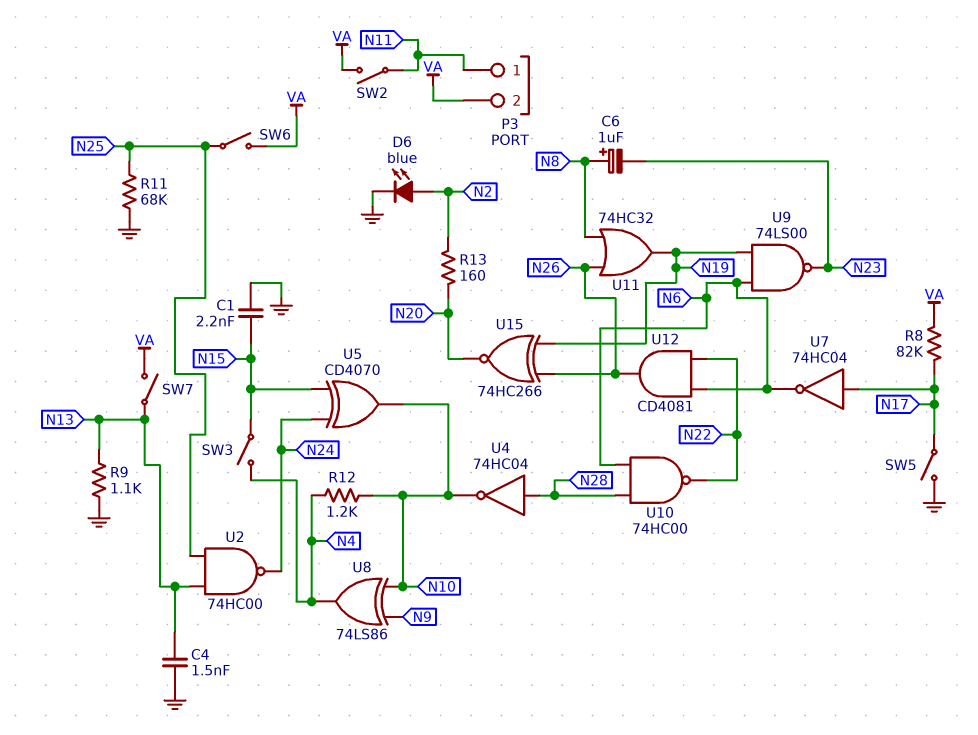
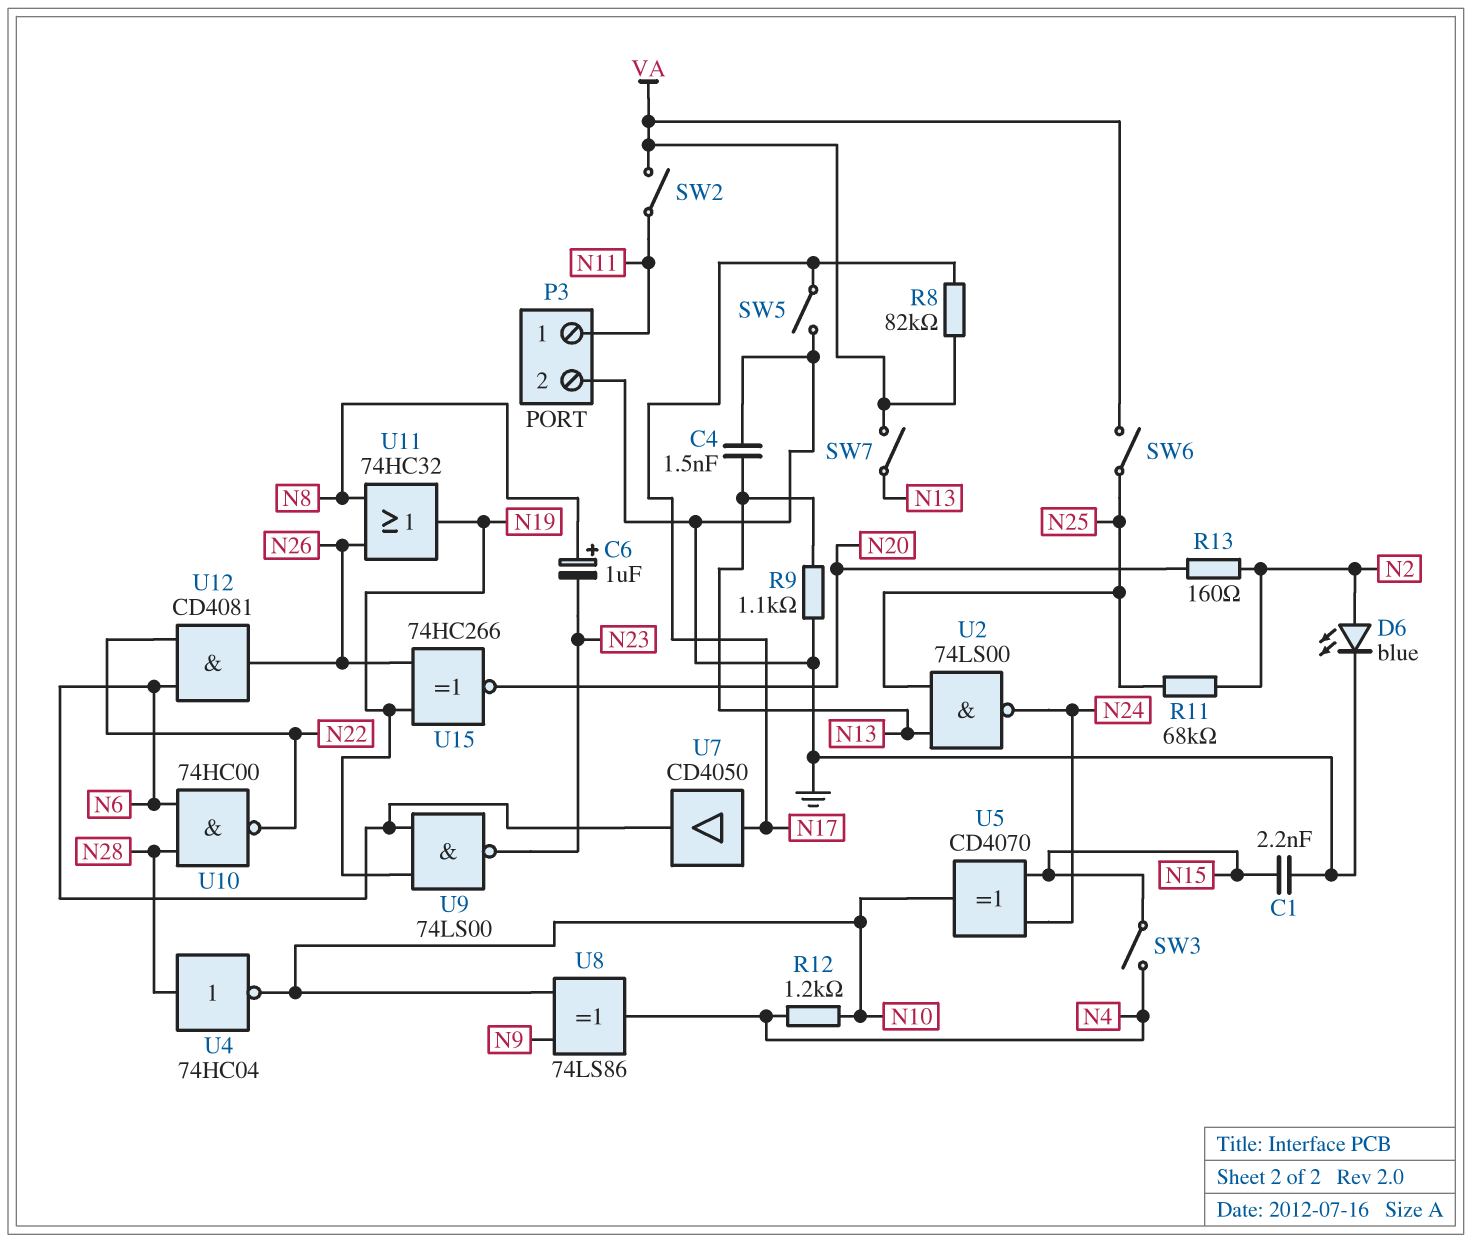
P3 pin 2: VA -> GND
R11: 68k (GND, N25) -> 68k (N2, N25)
U2: NAND 74HC00 (in N13, in N25, out N24) -> NAND 74LS00 (in N13, in N25, out N24)
U7: NOT 74HC04 (in N17, out N6) -> buffer CD4050 (in N17, out N6)

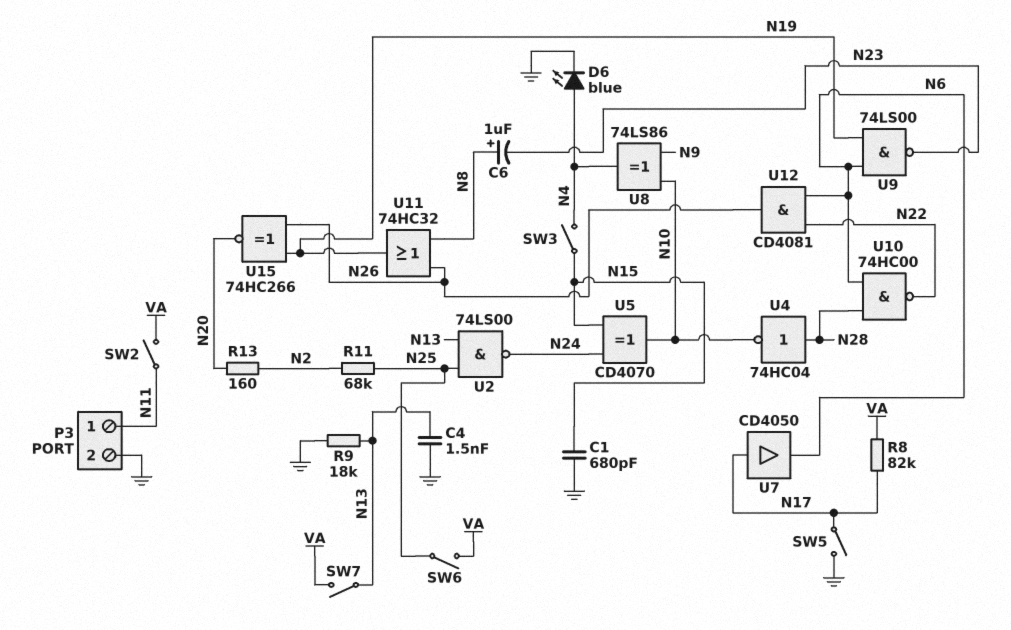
C1: 2.2nF (GND, N15) -> 680pF (GND, N15)
D6: LED blue (A N2, K GND) -> LED blue (A N4, K GND)
R9: 1.1k (GND, N13) -> 18k (GND, N13)
R12: 1.2k (N4, N10) -> none

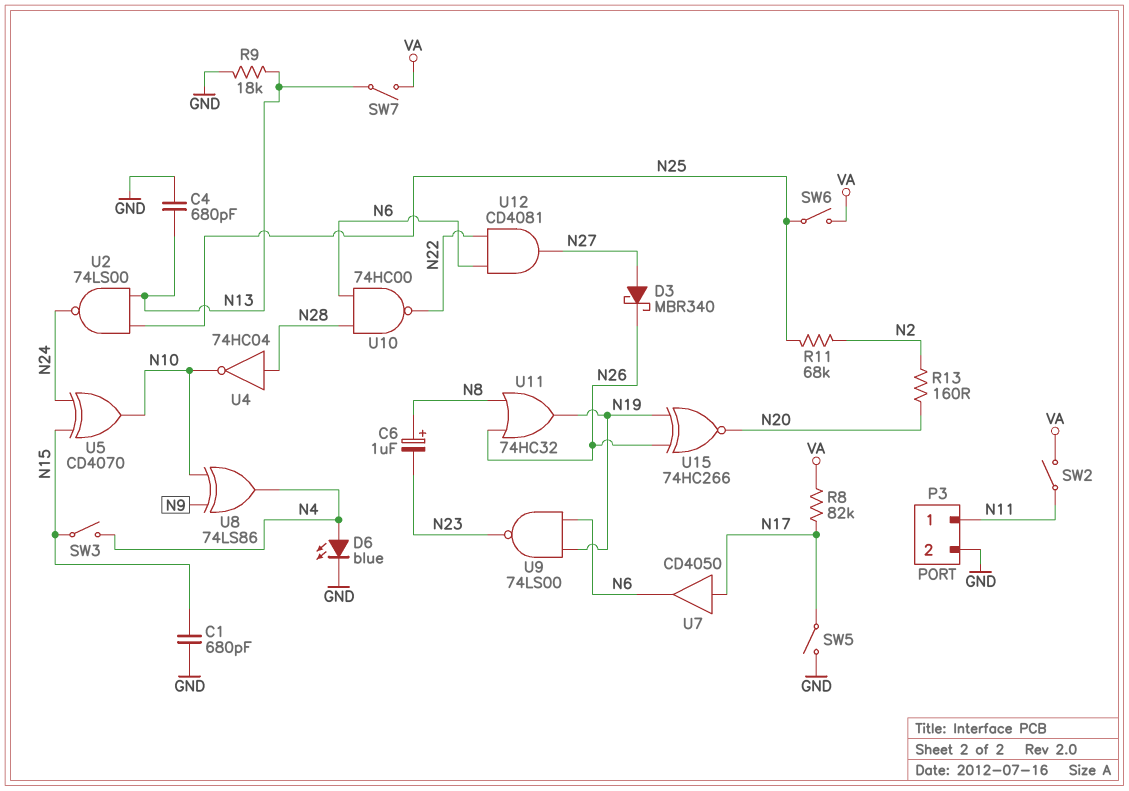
C4: 1.5nF (GND, N13) -> 680pF (GND, N13)
D3: none -> schottky MBR340 (A N27, K N26)
U12: AND CD4081 (in N6, in N22, out N26) -> AND CD4081 (in N6, in N22, out N27)

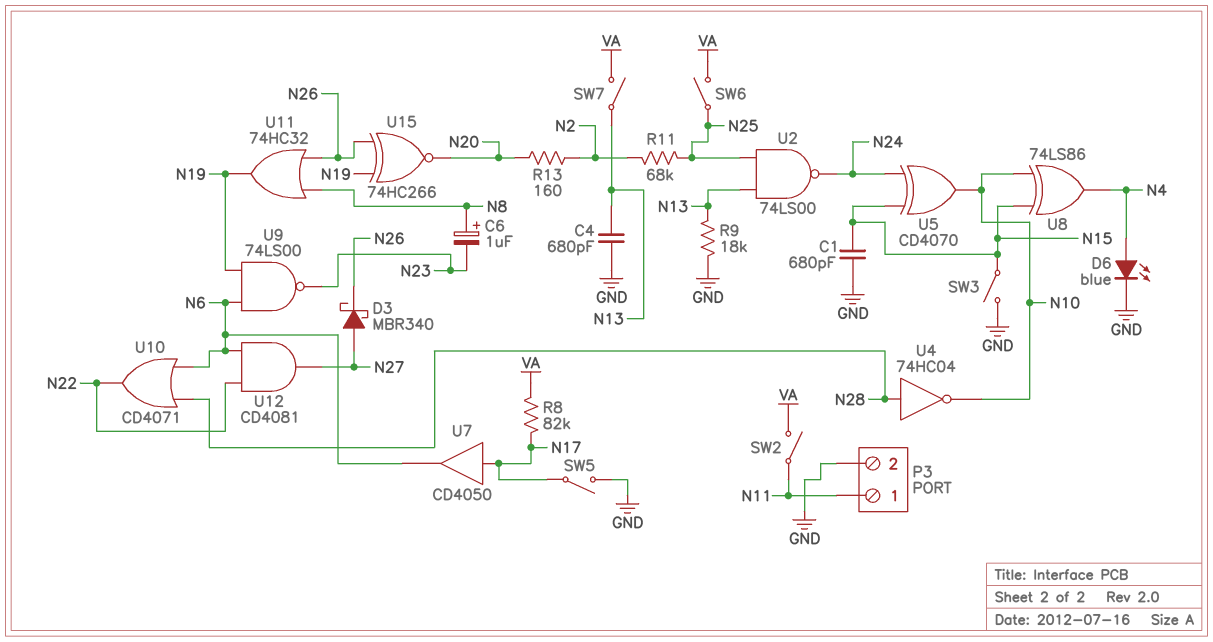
SW3: switch (N4, N15) -> switch (GND, N15)
U8: XOR 74LS86 (in N9, in N10, out N4) -> XOR 74LS86 (in N10, in N15, out N4)
U10: NAND 74HC00 (in N6, in N28, out N22) -> OR CD4071 (in N6, in N28, out N22)

